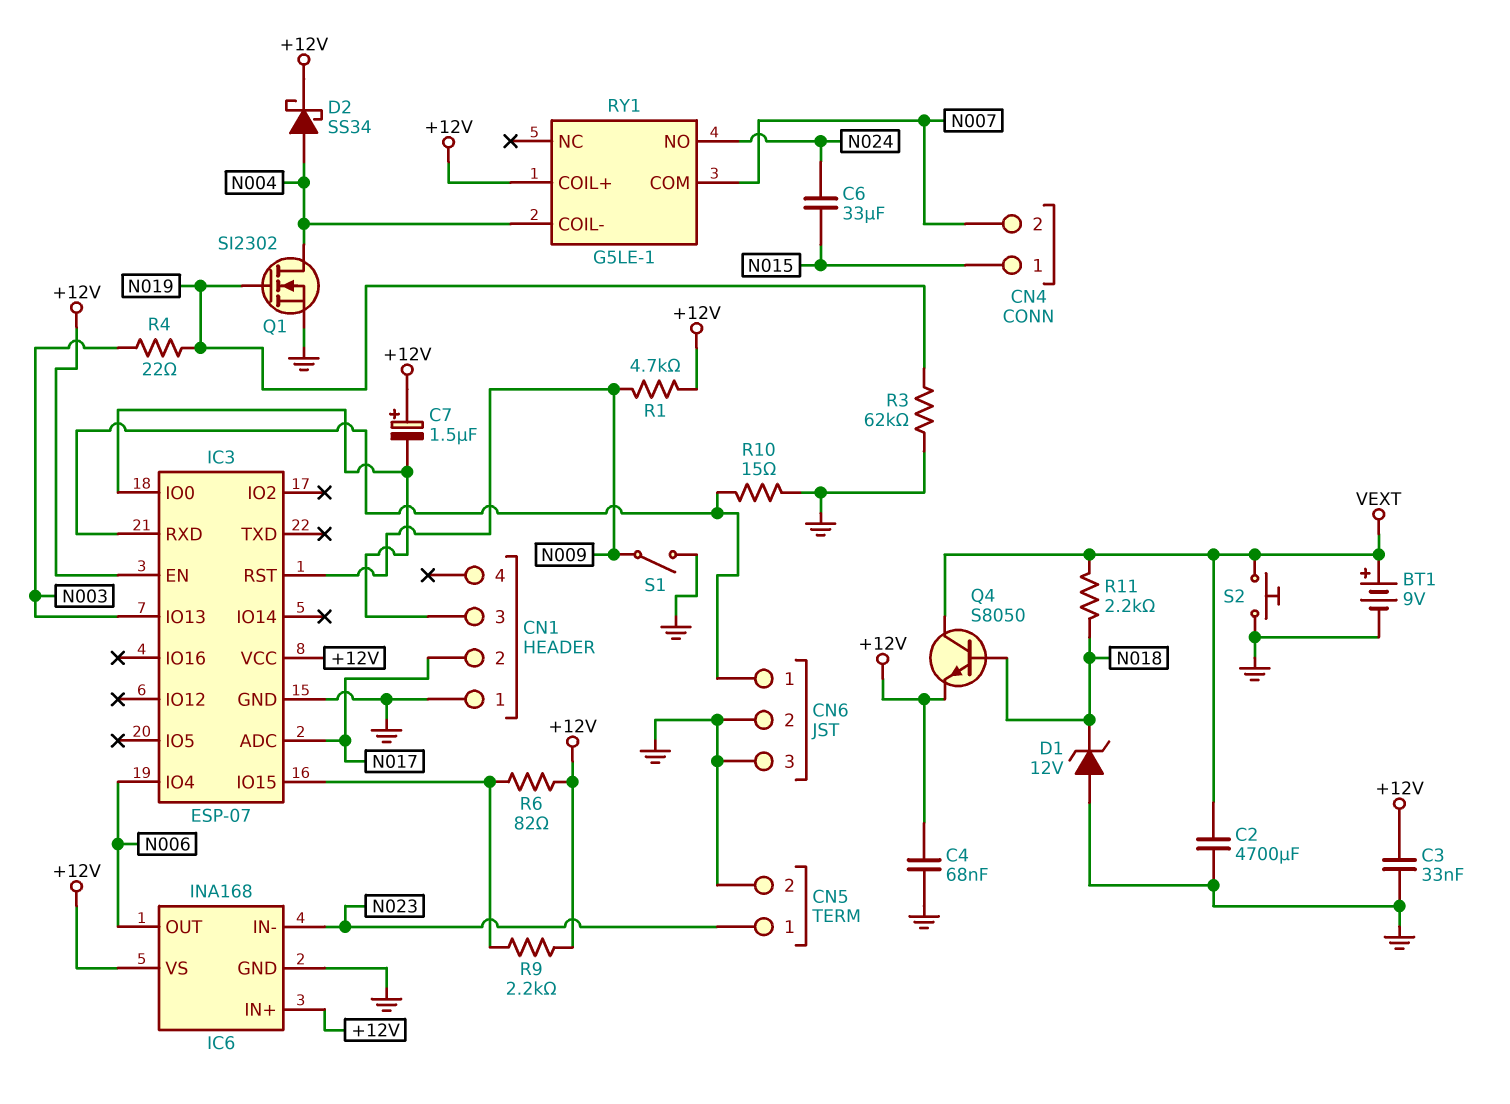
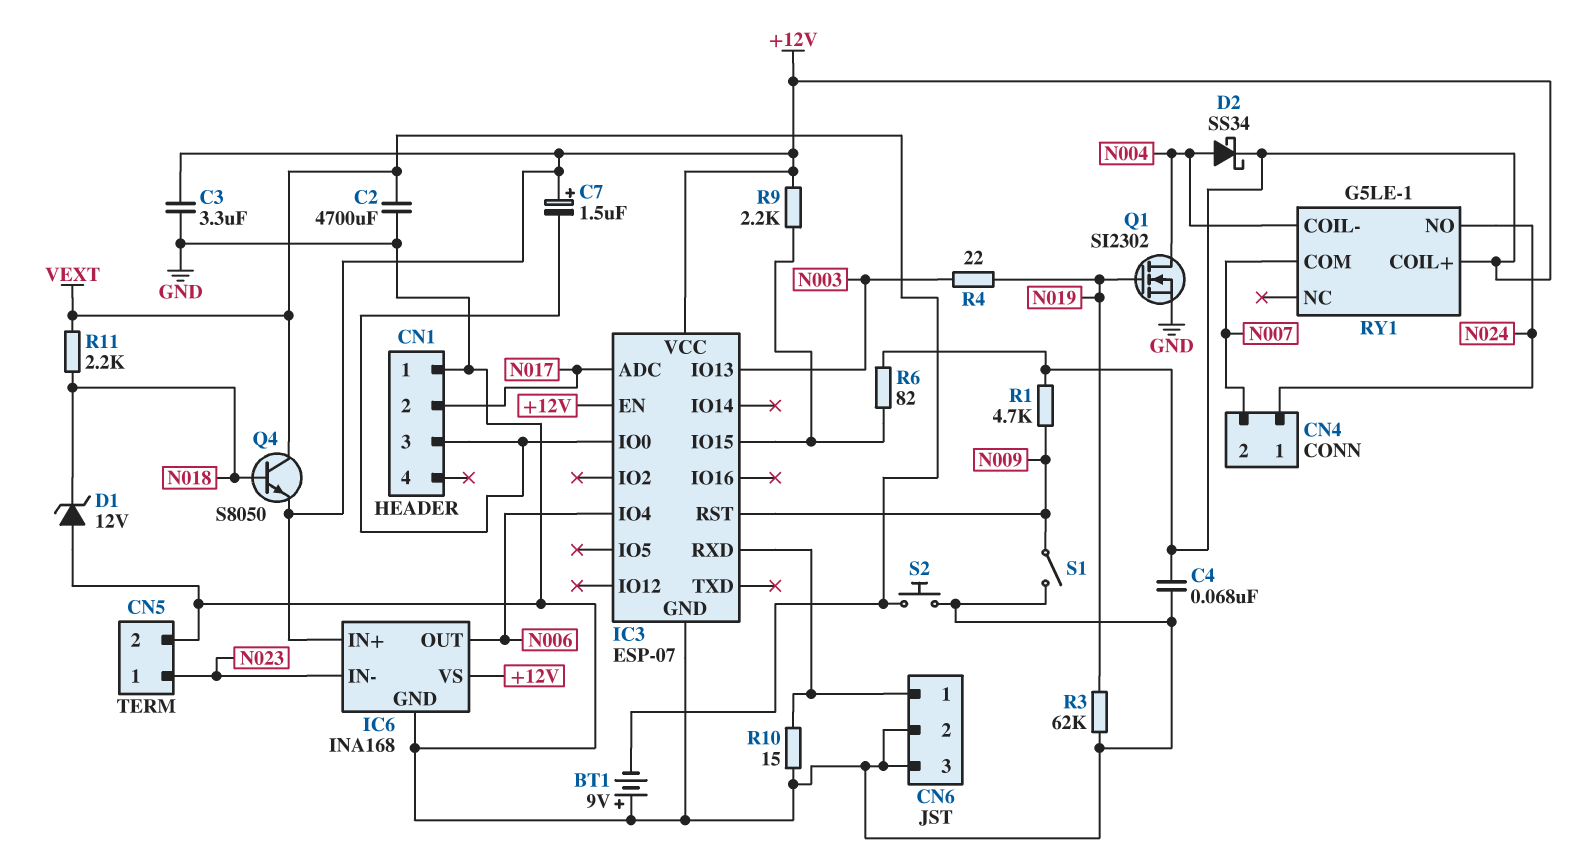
BT1: 9V (plus VEXT, minus GND) -> 9V (plus GND, minus VEXT)
C3: 33nF (+12V, GND) -> 3.3uF (+12V, GND)
C6: 33uF (N015, N024) -> none
CN4 pin 1: N015 -> N024

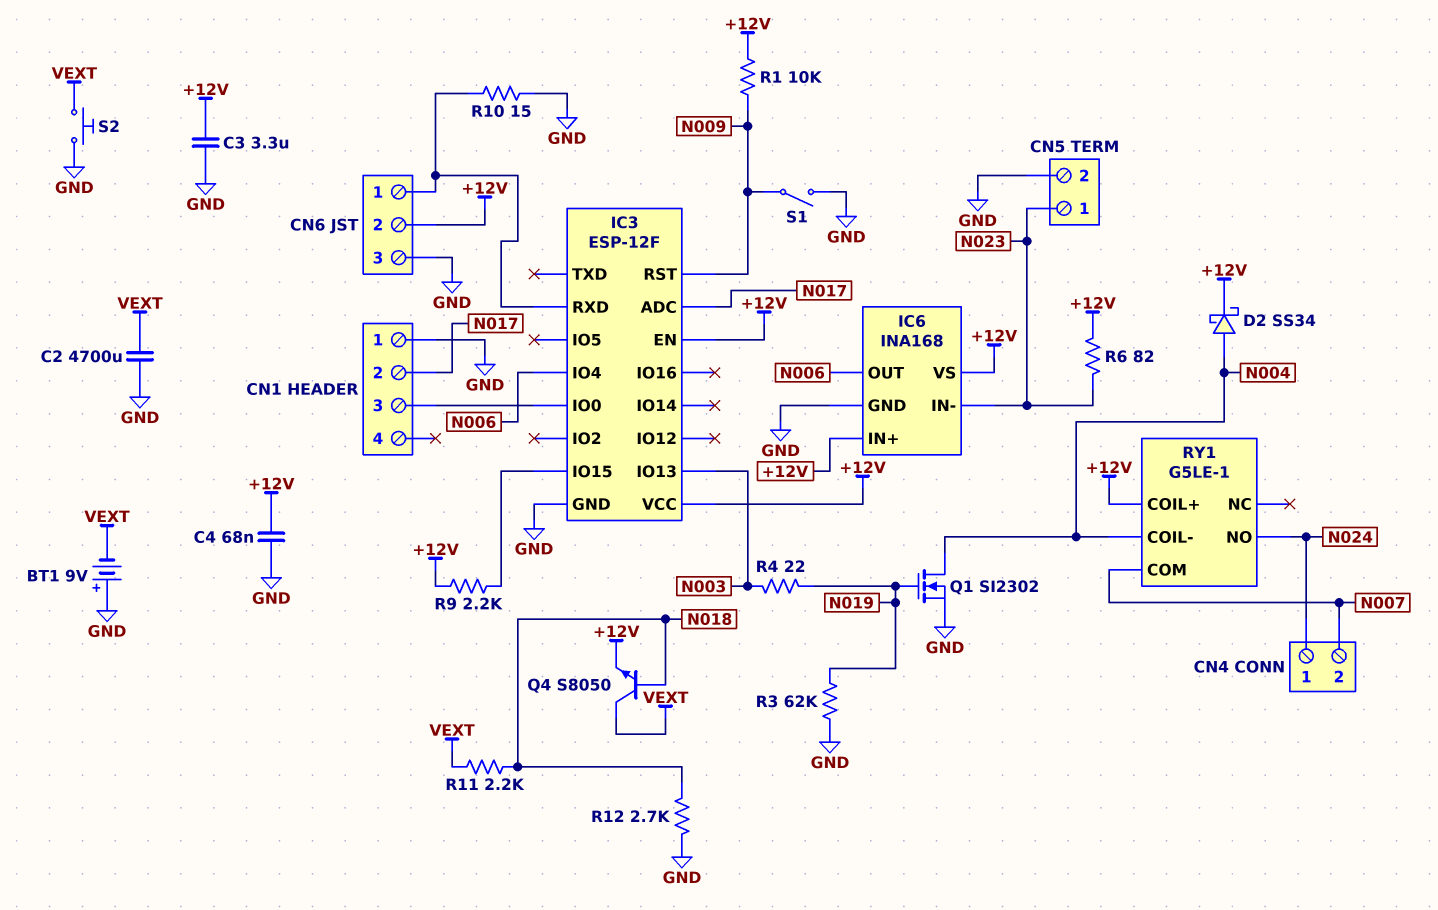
C7: 1.5uF (plus +12V, minus CN1/3) -> none
CN6 pin 2: GND -> +12V
D1: zener 12V (A GND, K N018) -> none
IC3: ESP-07 -> ESP-12F
R1: 4.7k (+12V, N009) -> 10k (+12V, N009)
R6: 82 (+12V, IC3/IO15) -> 82 (+12V, N023)
R12: none -> 2.7k (GND, N018)

